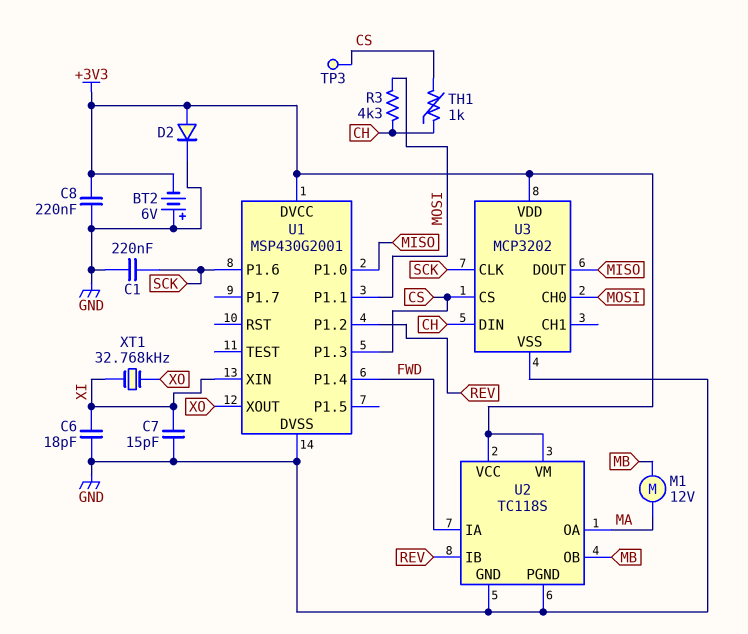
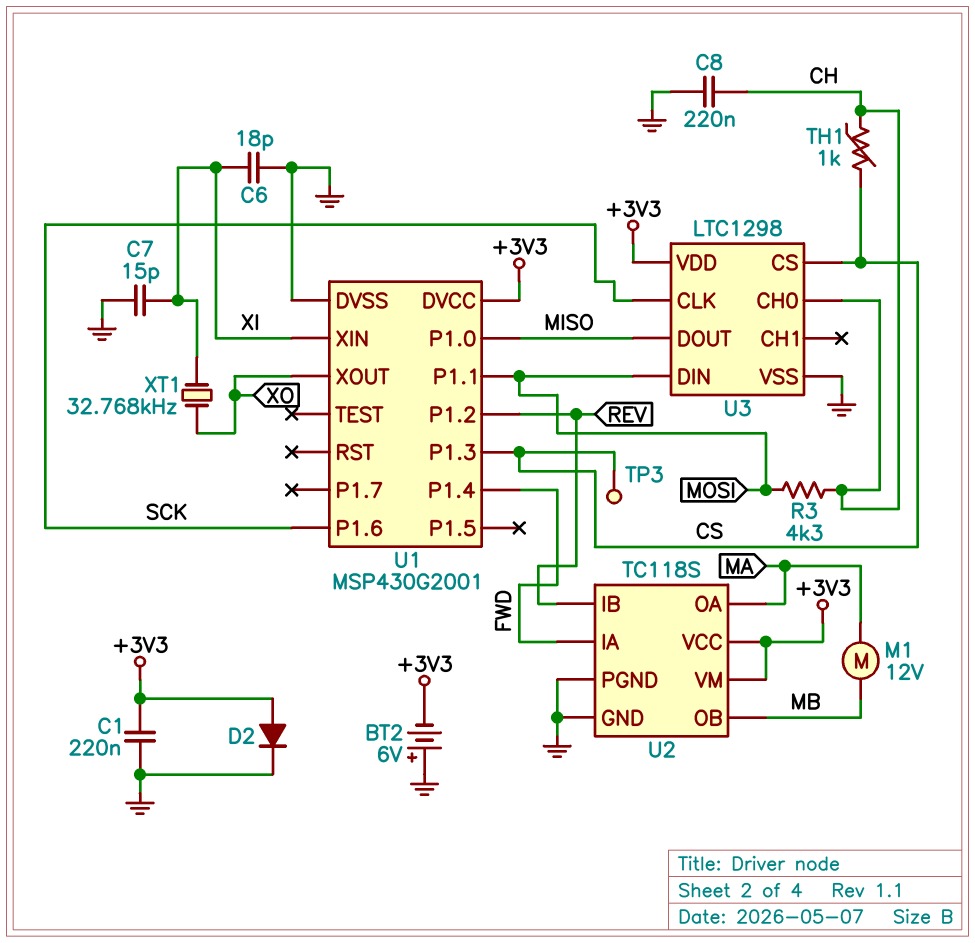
C1: 220nF (GND, SCK) -> 220nF (+3V3, GND)
C8: 220nF (+3V3, GND) -> 220nF (CH, GND)
U3: MCP3202 -> LTC1298
U3 pin CH0: MOSI -> CH
U3 pin DIN: CH -> MOSI

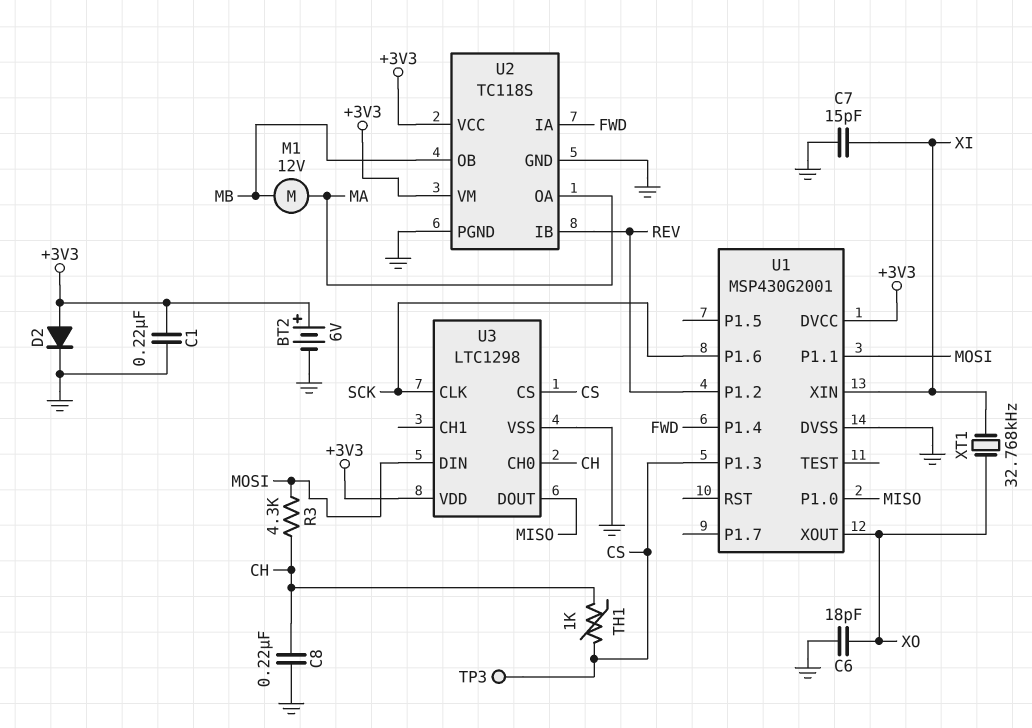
BT2: 6V (plus GND, minus +3V3) -> 6V (plus +3V3, minus GND)
C6: 18pF (GND, XI) -> 18pF (GND, XO)

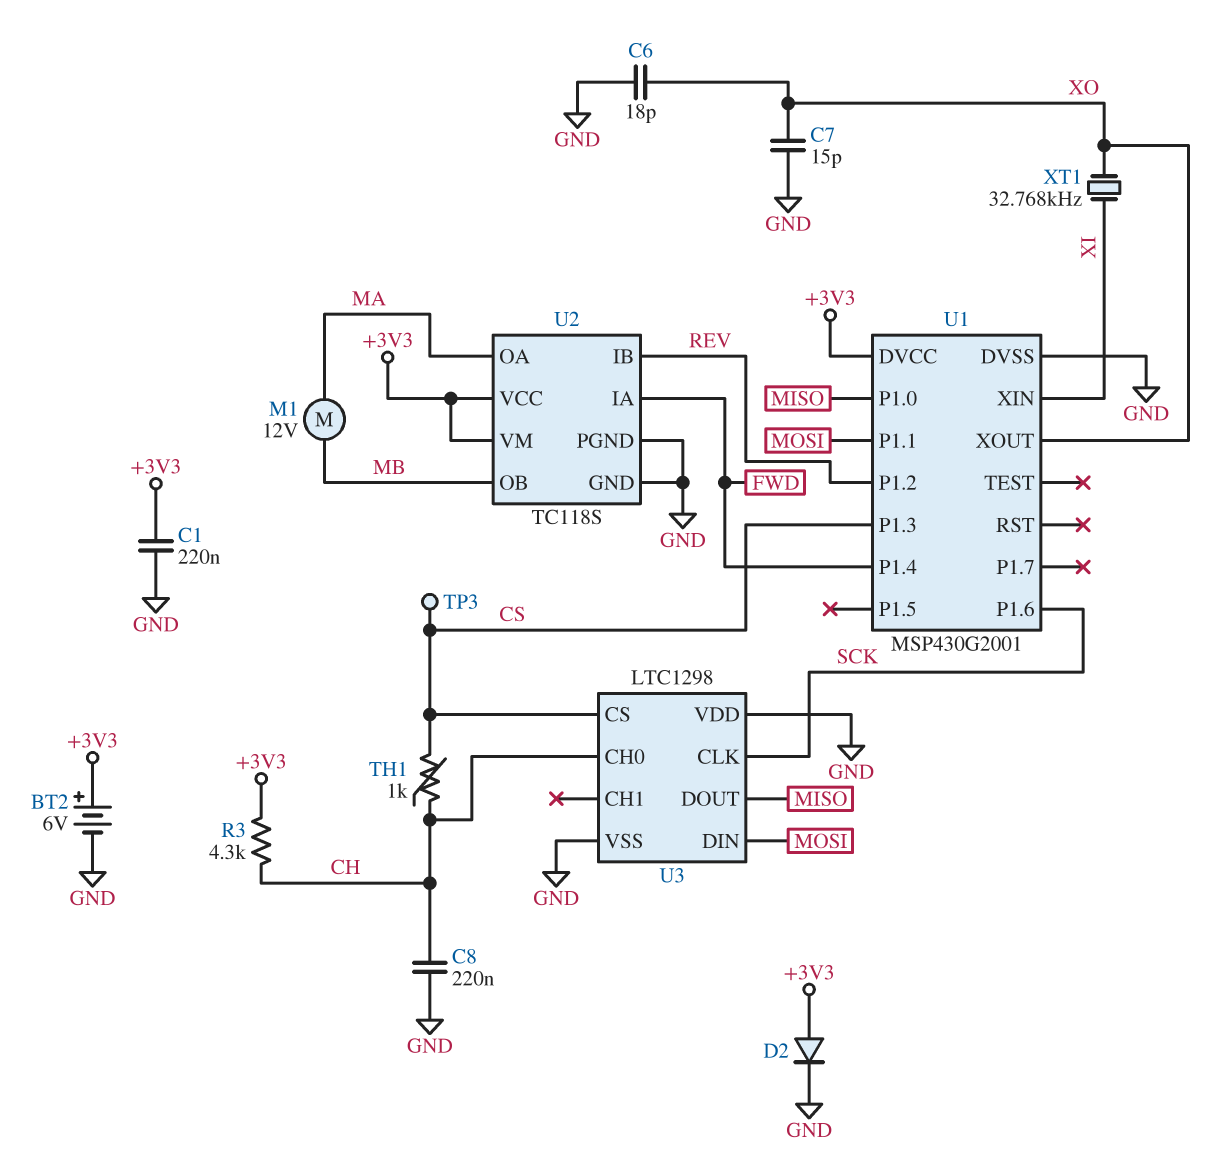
C7: 15pF (GND, XI) -> 15pF (GND, XO)
R3: 4.3k (CH, MOSI) -> 4.3k (+3V3, CH)
U3 pin VDD: +3V3 -> GND

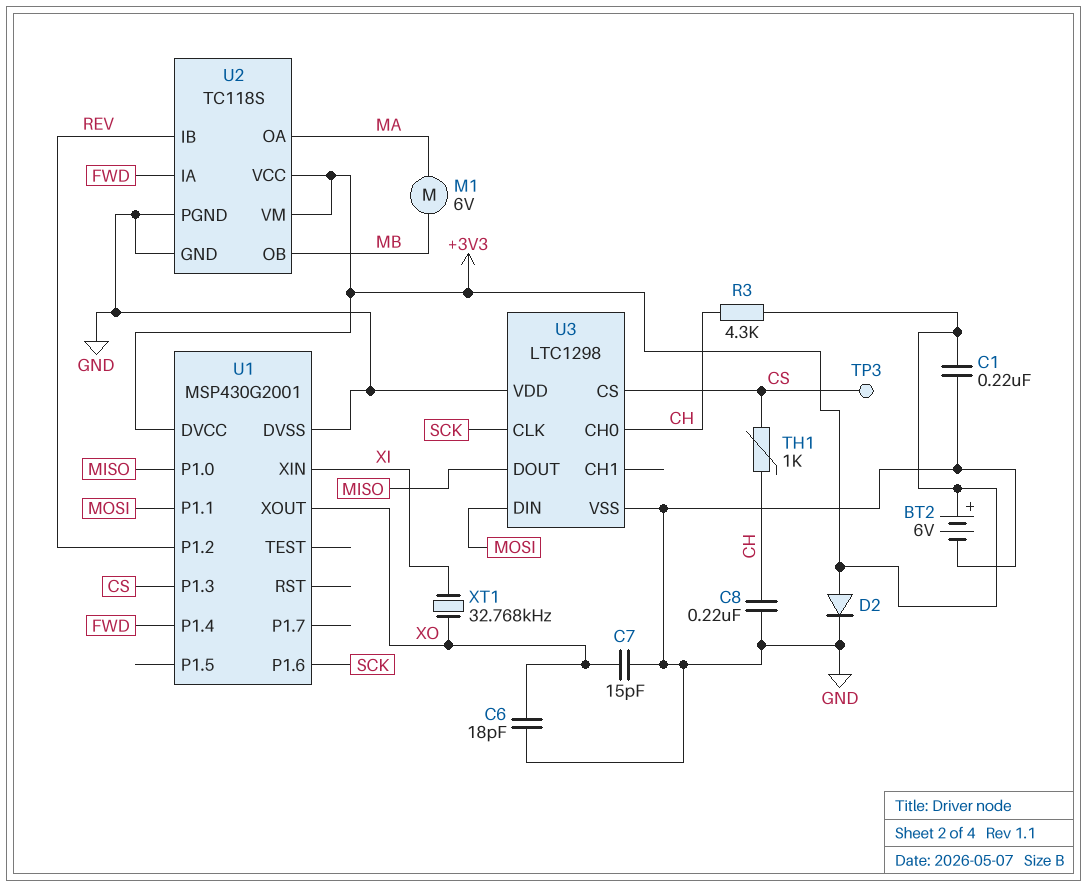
M1: motor 12V (MA, MB) -> motor 6V (MA, MB)

